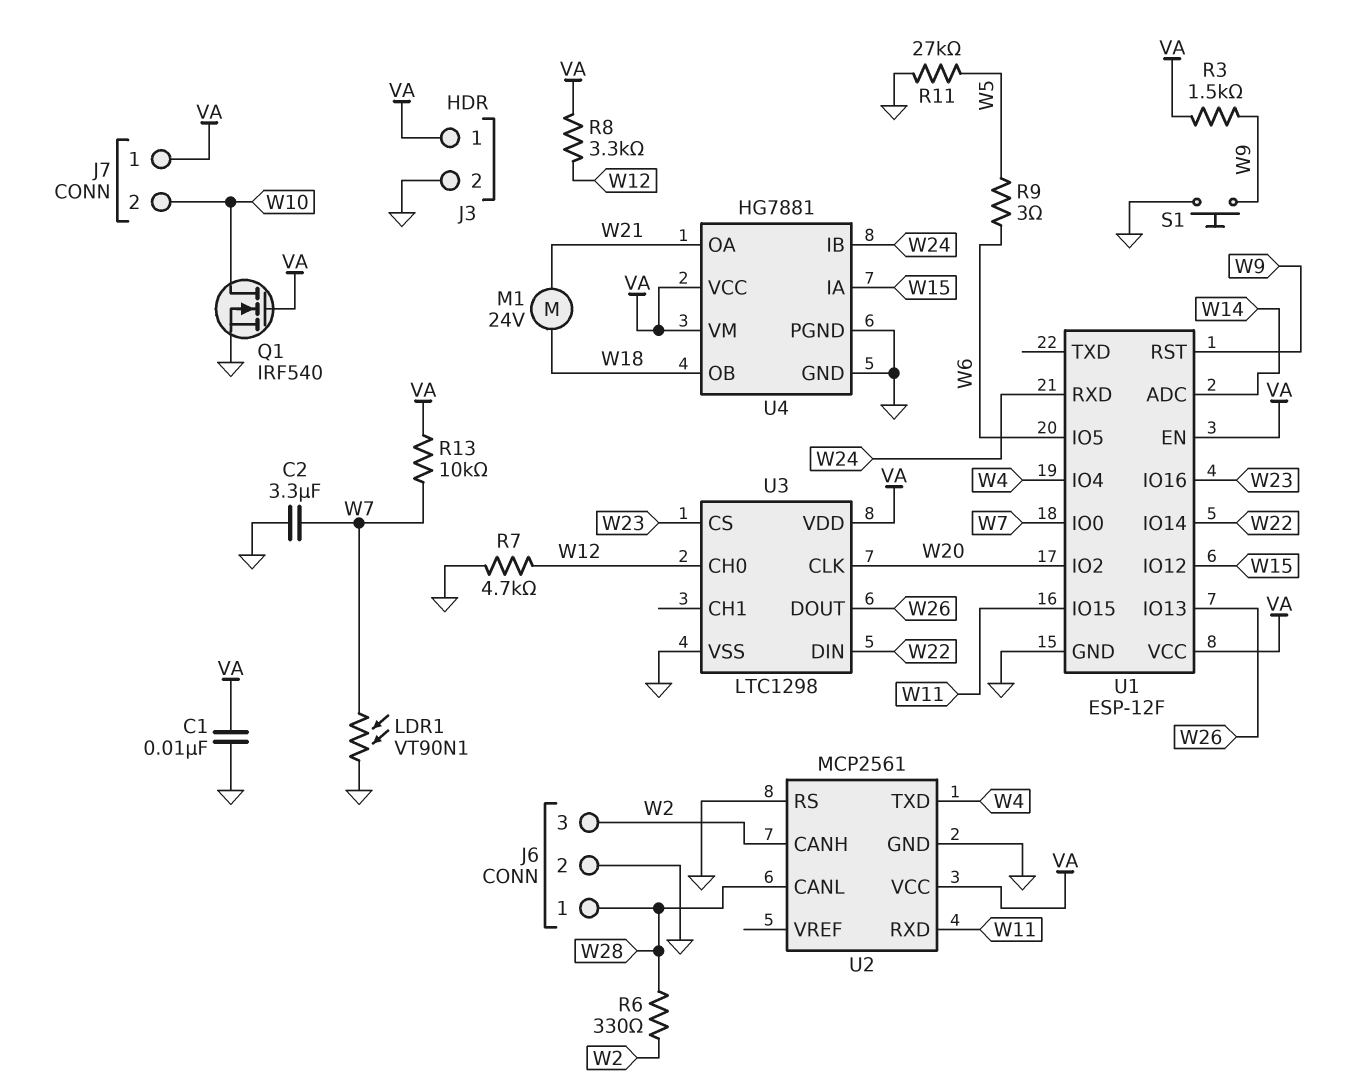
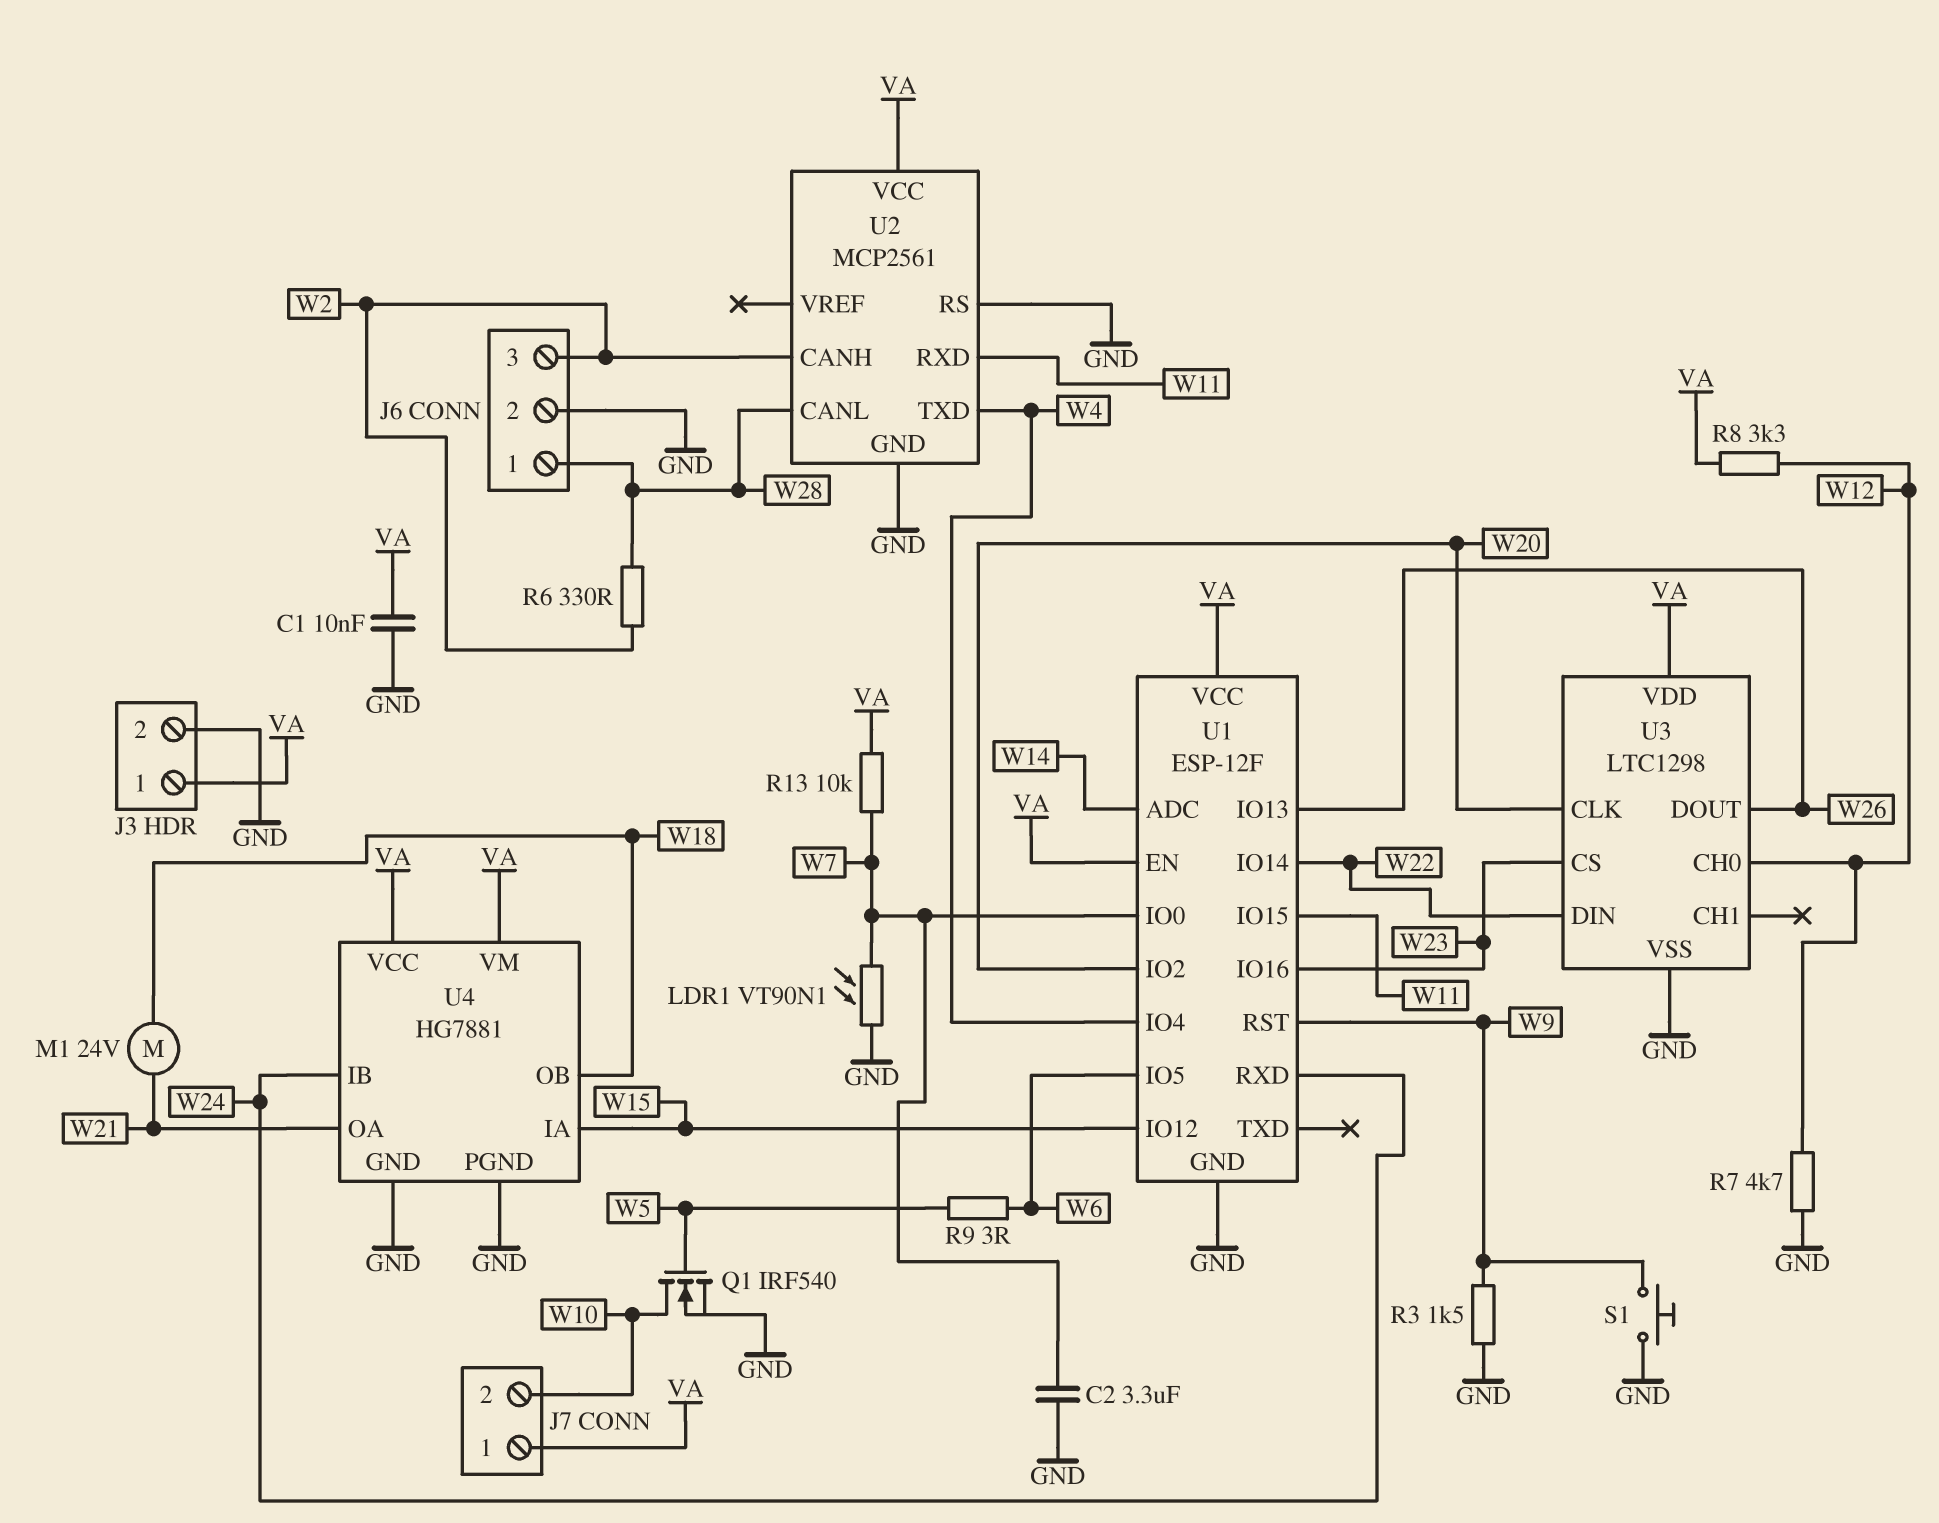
Q1: NMOS IRF540 (G VA, D W10, S GND) -> NMOS IRF540 (G W5, D W10, S GND)
R3: 1.5k (VA, W9) -> 1.5k (GND, W9)
R11: 27k (GND, W5) -> none

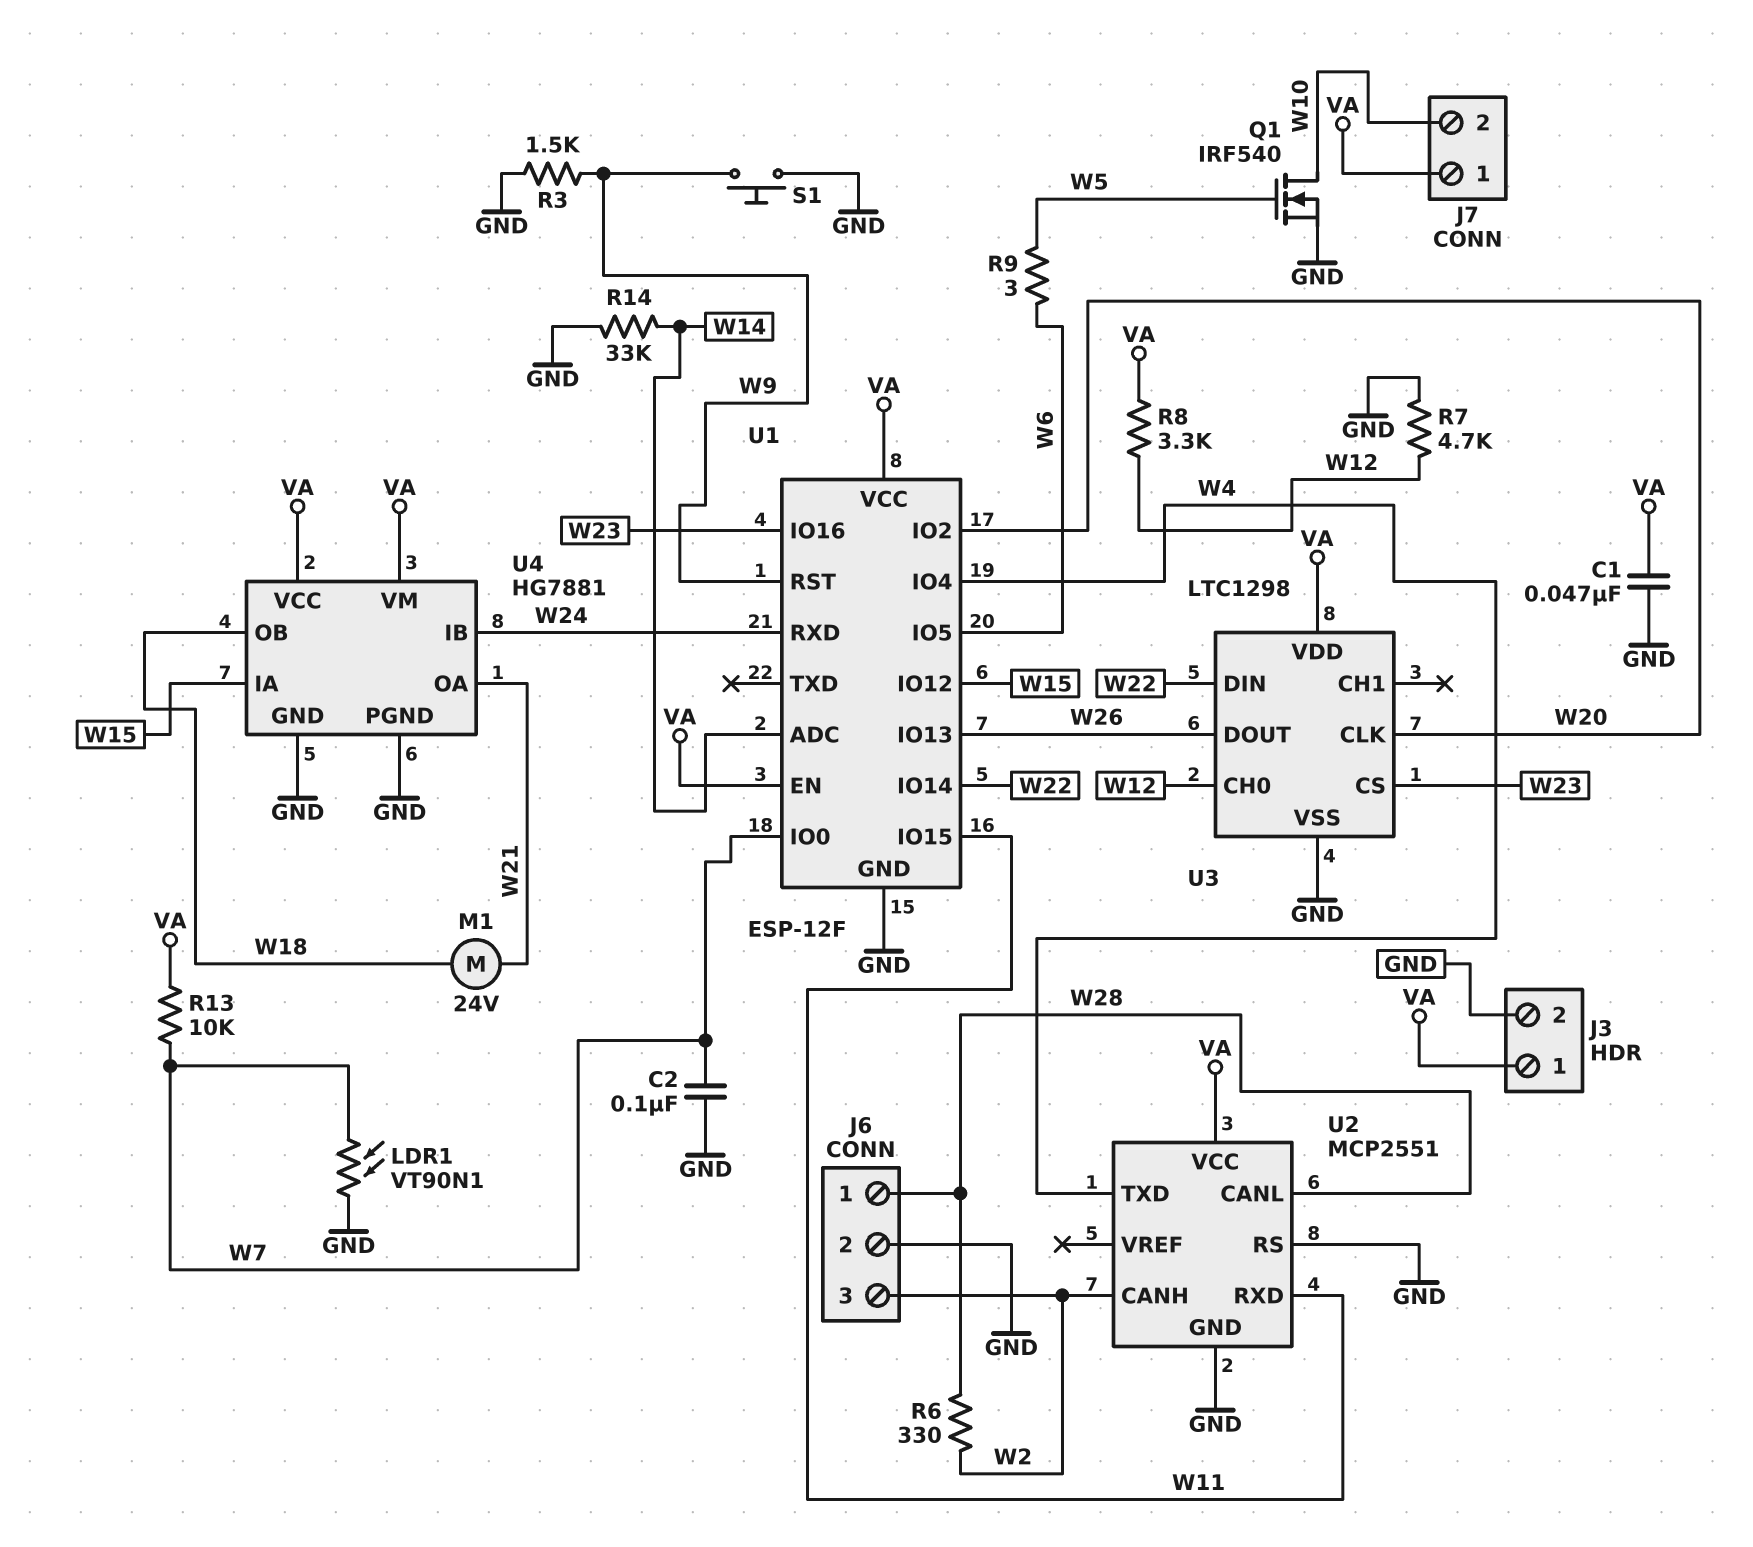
C1: 10nF (GND, VA) -> 47nF (GND, VA)
C2: 3.3uF (GND, W7) -> 100nF (GND, W7)
R14: none -> 33k (GND, W14)
U2: MCP2561 -> MCP2551

